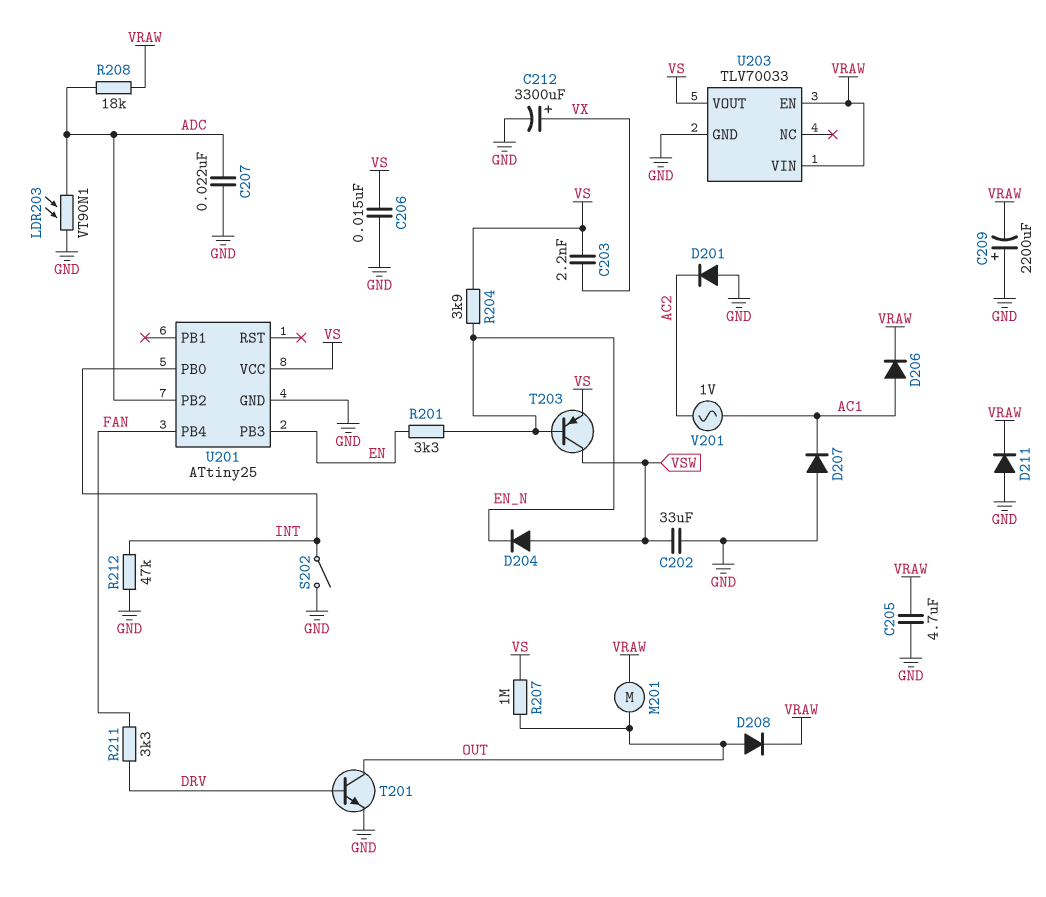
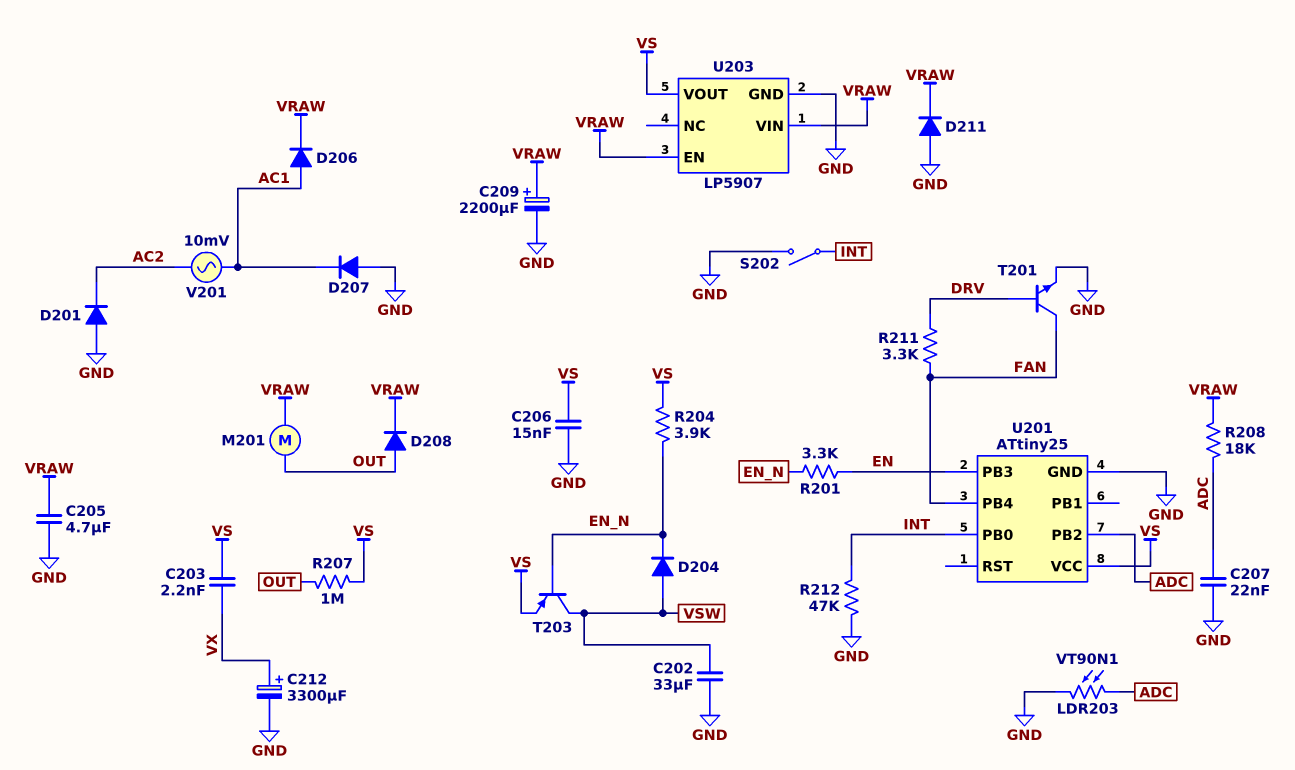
C209: 2200uF (plus GND, minus VRAW) -> 2200uF (plus VRAW, minus GND)
T201: NPN (B DRV, C OUT, E GND) -> NPN (B DRV, C FAN, E GND)
U203: TLV70033 -> LP5907
V201: AC 1V (AC1, AC2) -> AC 10mV (AC1, AC2)

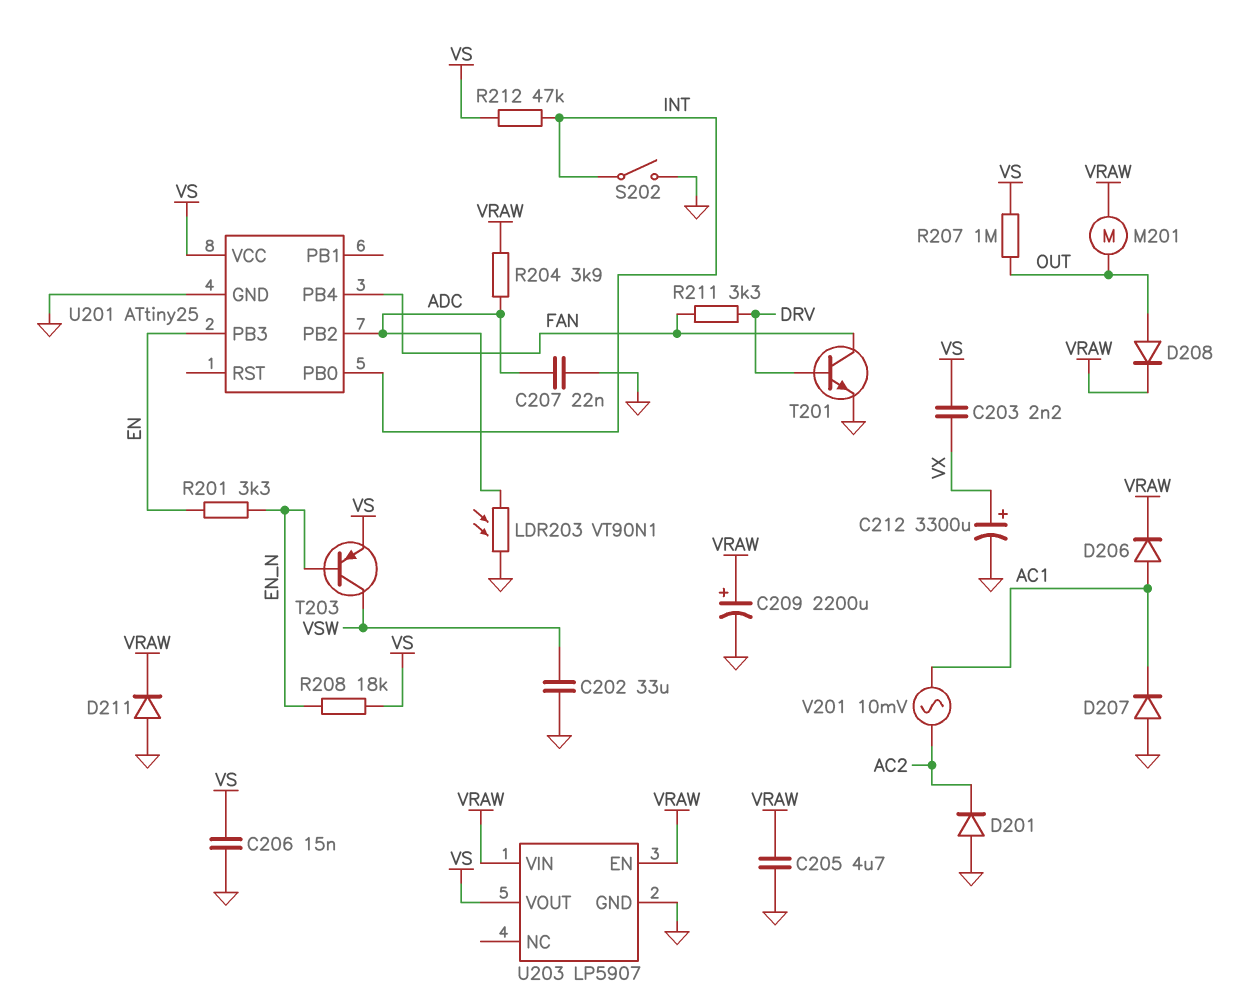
D204: diode (A VSW, K EN_N) -> none
R204: 3.9k (EN_N, VS) -> 3.9k (ADC, VRAW)
R208: 18k (ADC, VRAW) -> 18k (EN_N, VS)
R212: 47k (GND, INT) -> 47k (INT, VS)

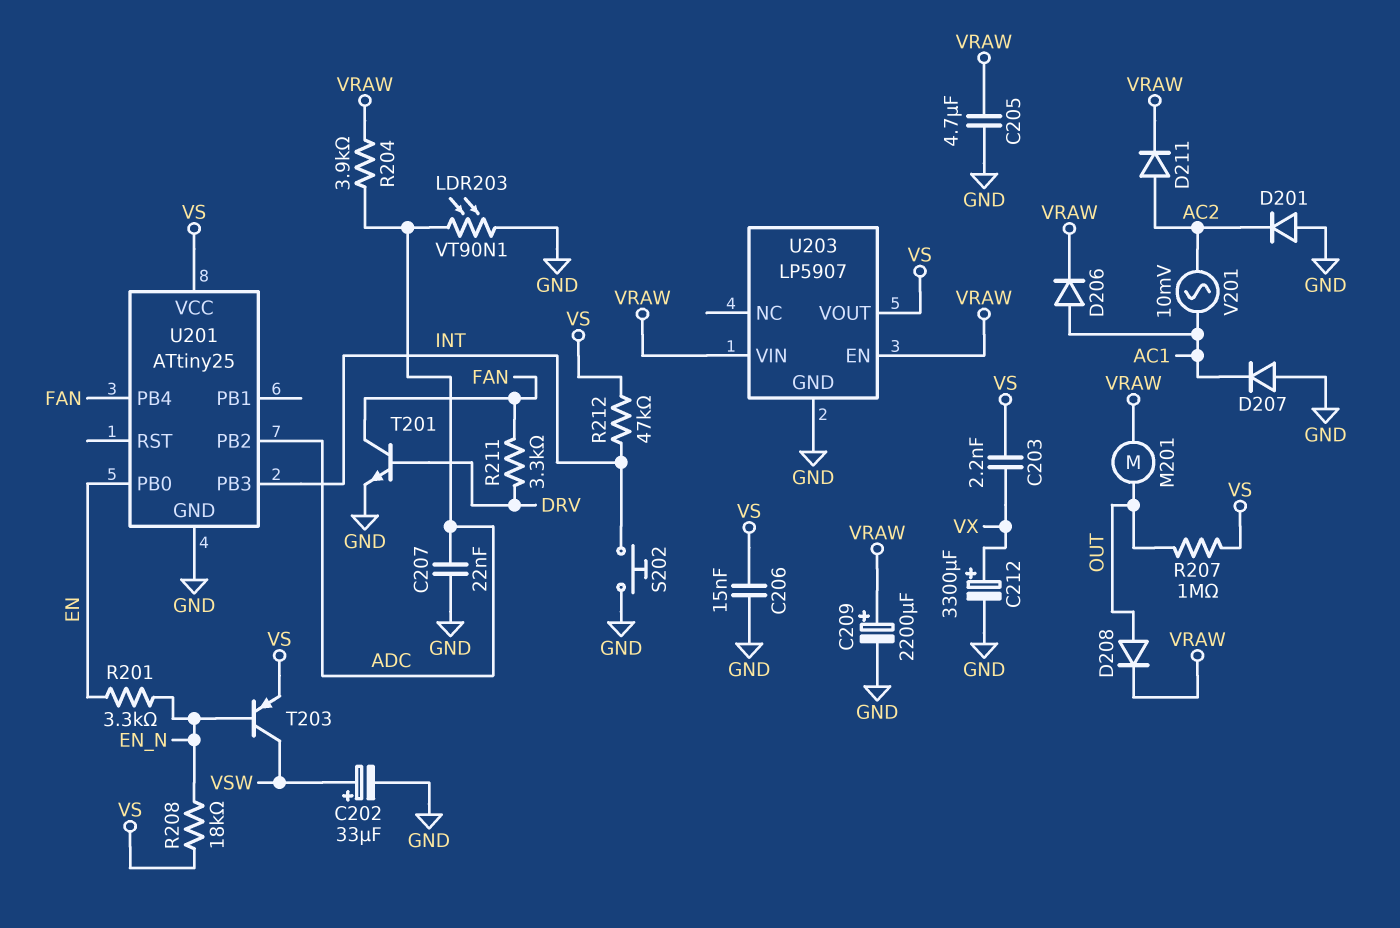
C202: 33uF (GND, VSW) -> 33uF (plus VSW, minus GND)
D211: diode (A GND, K VRAW) -> diode (A AC2, K VRAW)
S202: switch (GND, INT) -> button (GND, INT)
U201 pin PB0: INT -> EN
U201 pin PB3: EN -> INT

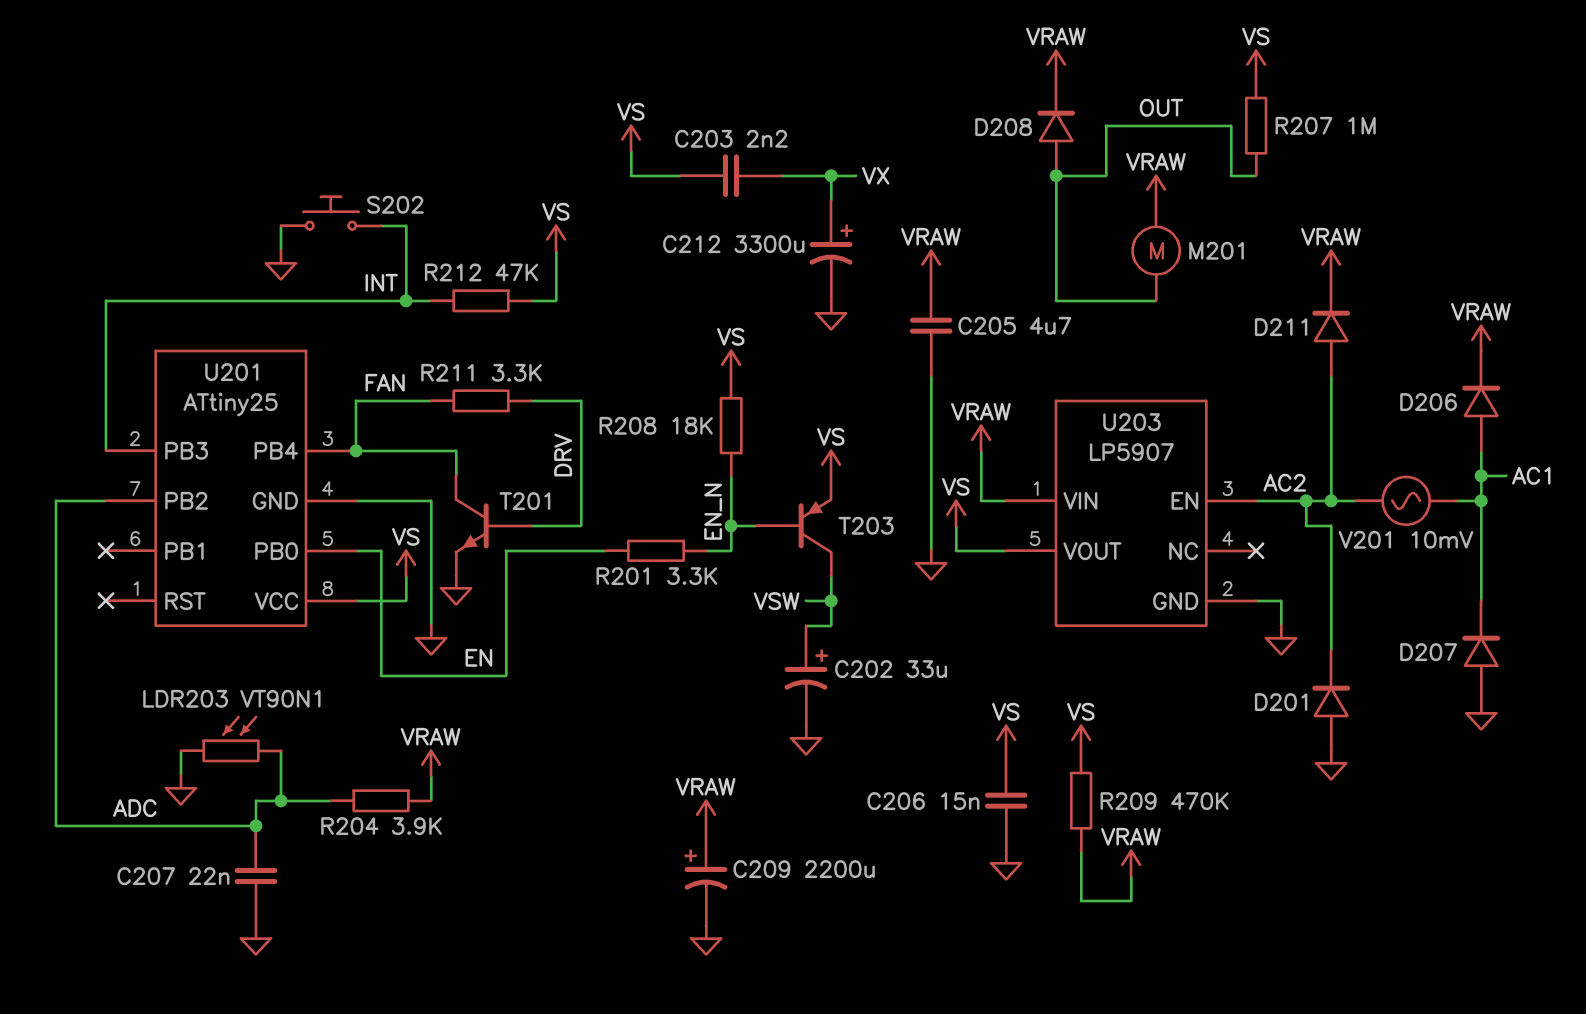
R209: none -> 470k (VRAW, VS)
U203 pin EN: VRAW -> AC2

